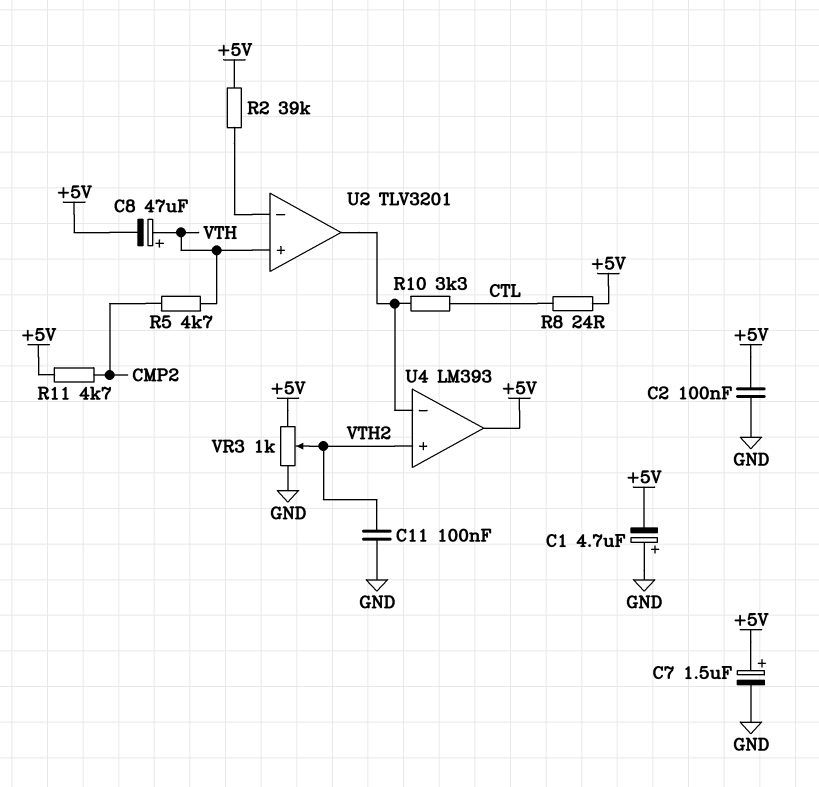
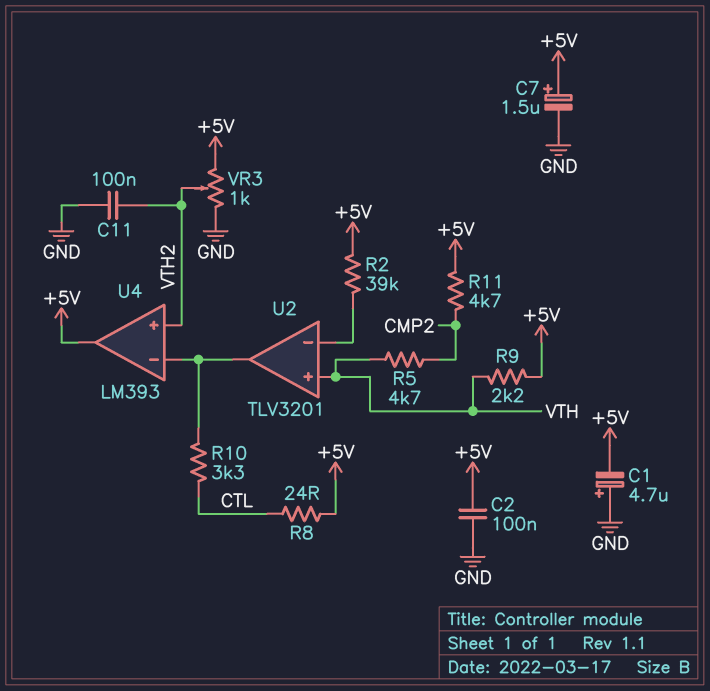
C8: 47uF (plus VTH, minus +5V) -> none
R9: none -> 2.2k (+5V, VTH)

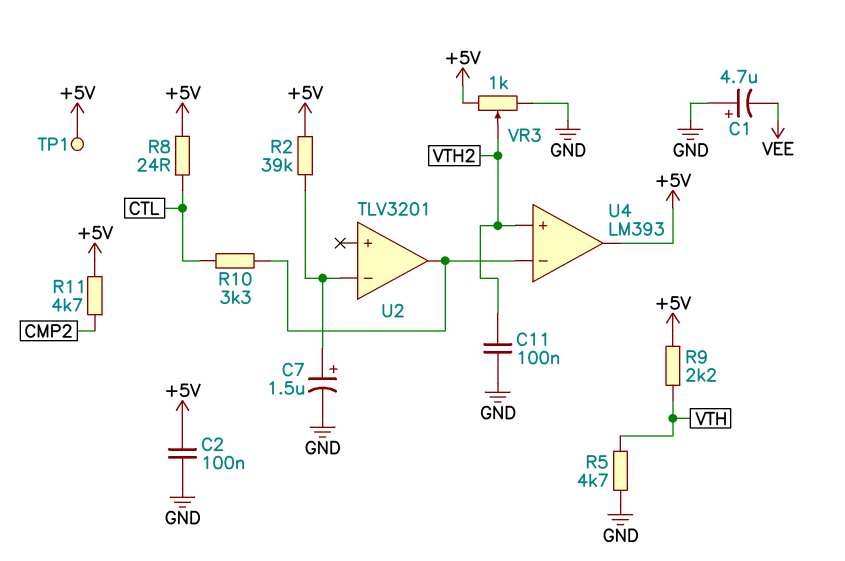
C1: 4.7uF (plus GND, minus +5V) -> 4.7uF (plus GND, minus VEE)
C7: 1.5uF (plus +5V, minus GND) -> 1.5uF (plus U2/in-, minus GND)
R5: 4.7k (CMP2, VTH) -> 4.7k (GND, VTH)
TP1: none -> test point (+5V)
U2 pin in+: VTH -> none

